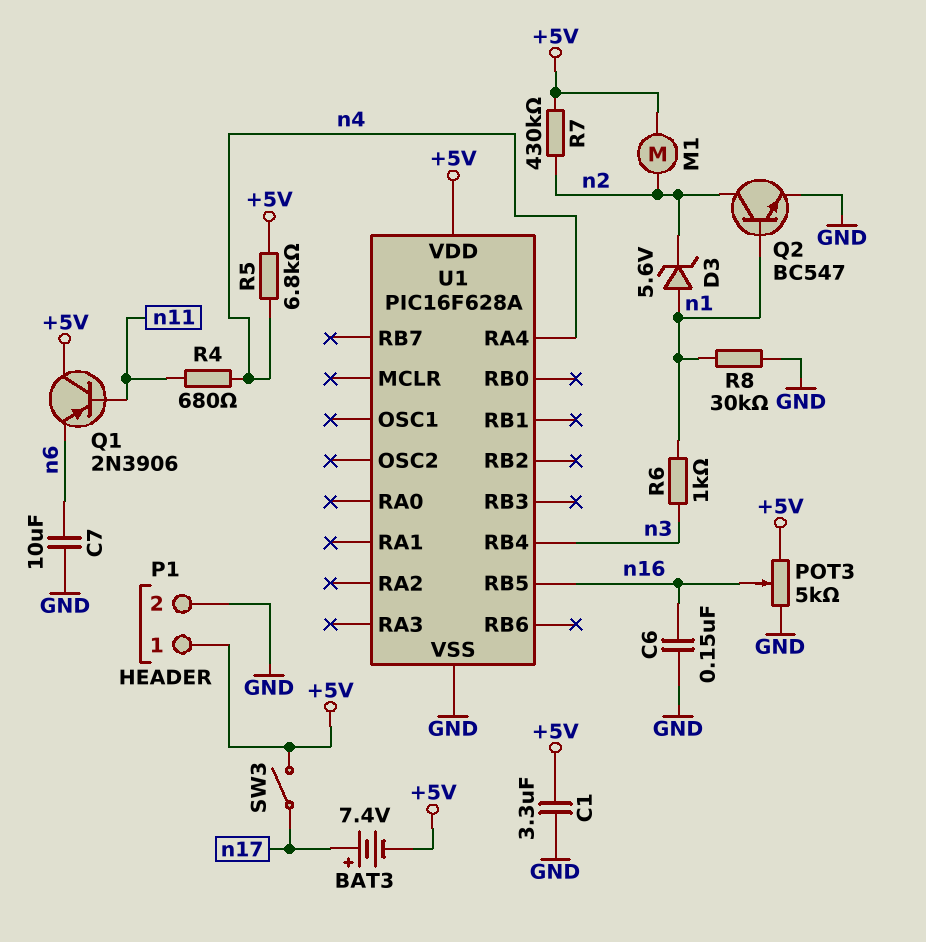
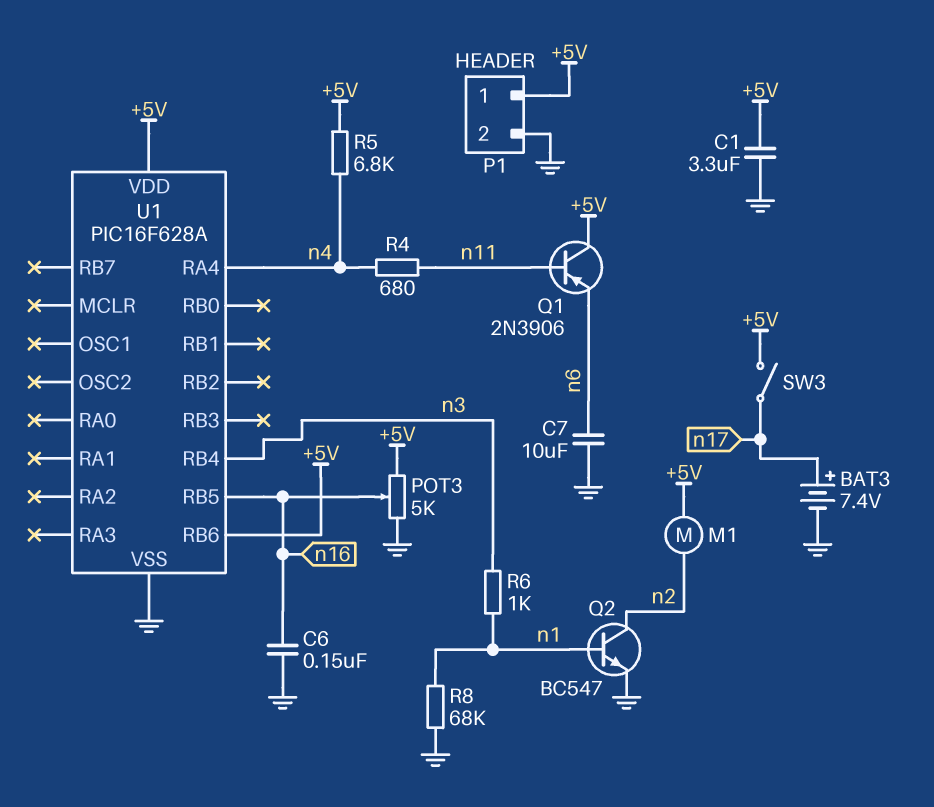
BAT3: 7.4V (plus n17, minus +5V) -> 7.4V (plus n17, minus GND)
D3: zener 5.6V (A n1, K n2) -> none
R7: 430k (+5V, n2) -> none
R8: 30k (GND, n1) -> 68k (GND, n1)
U1 pin RB6: none -> +5V

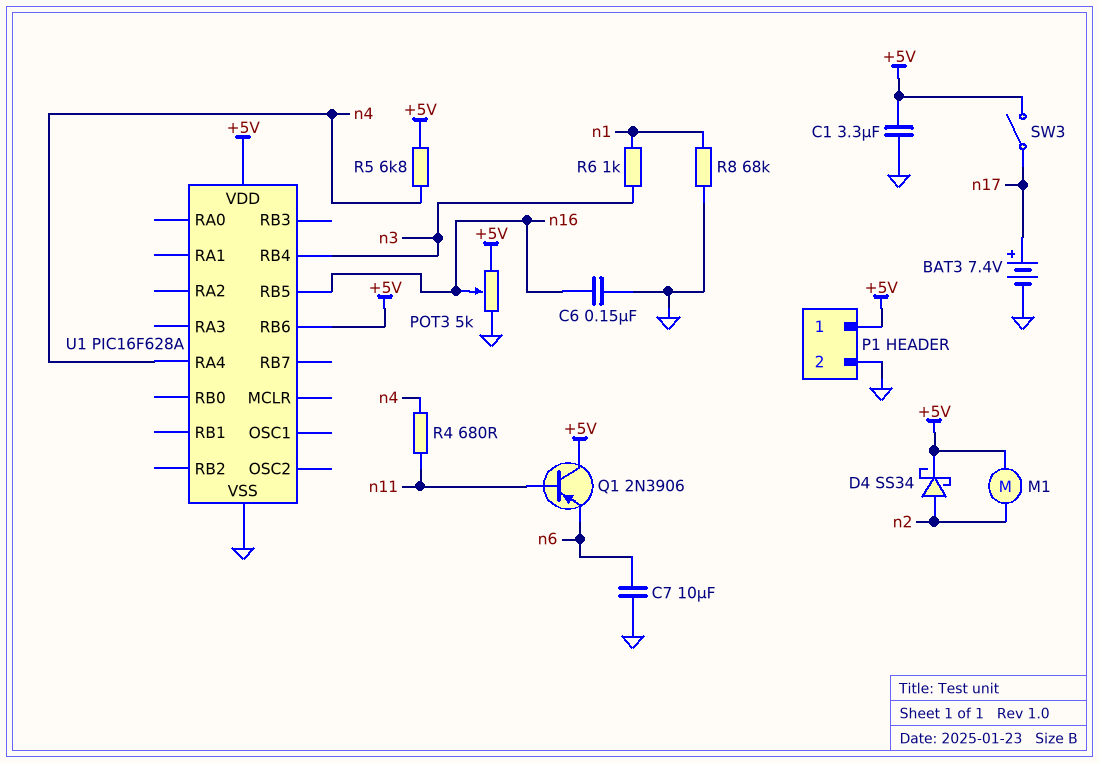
D4: none -> schottky SS34 (A n2, K +5V)
Q2: NPN BC547 (B n1, C n2, E GND) -> none

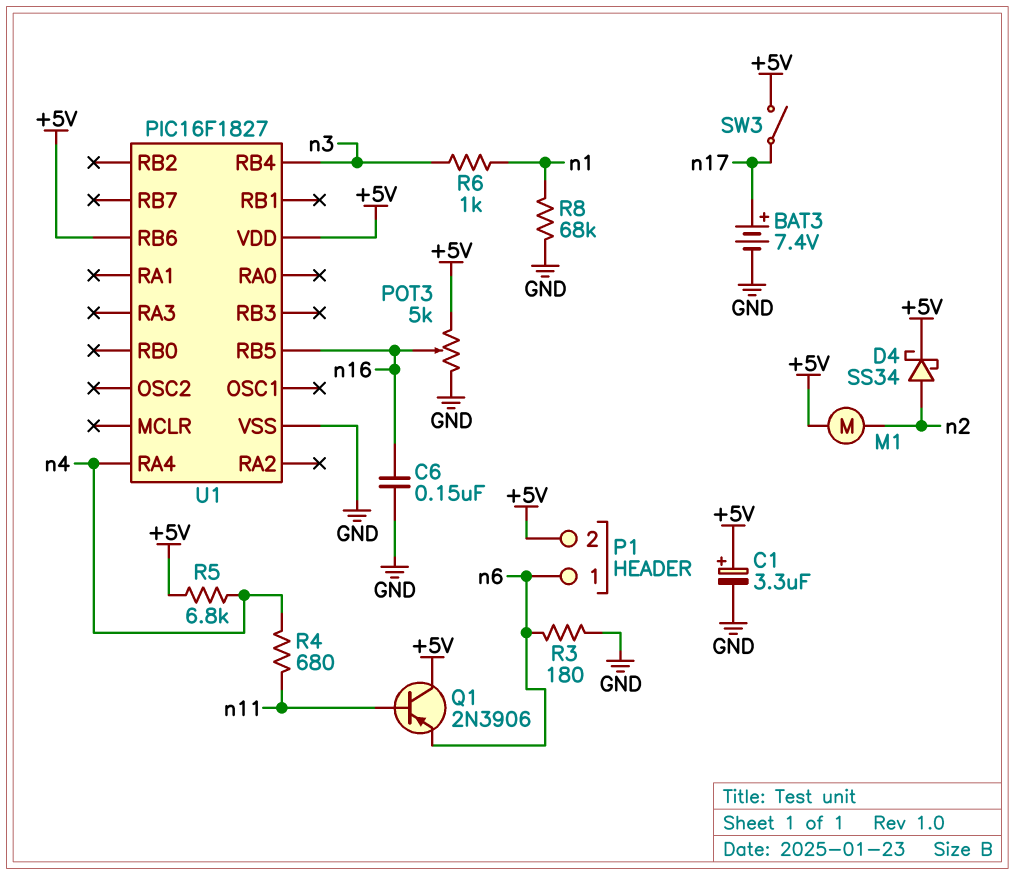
C1: 3.3uF (+5V, GND) -> 3.3uF (plus +5V, minus GND)
C7: 10uF (GND, n6) -> none
P1 pin 1: +5V -> n6
P1 pin 2: GND -> +5V
R3: none -> 180 (GND, n6)
U1: PIC16F628A -> PIC16F1827

